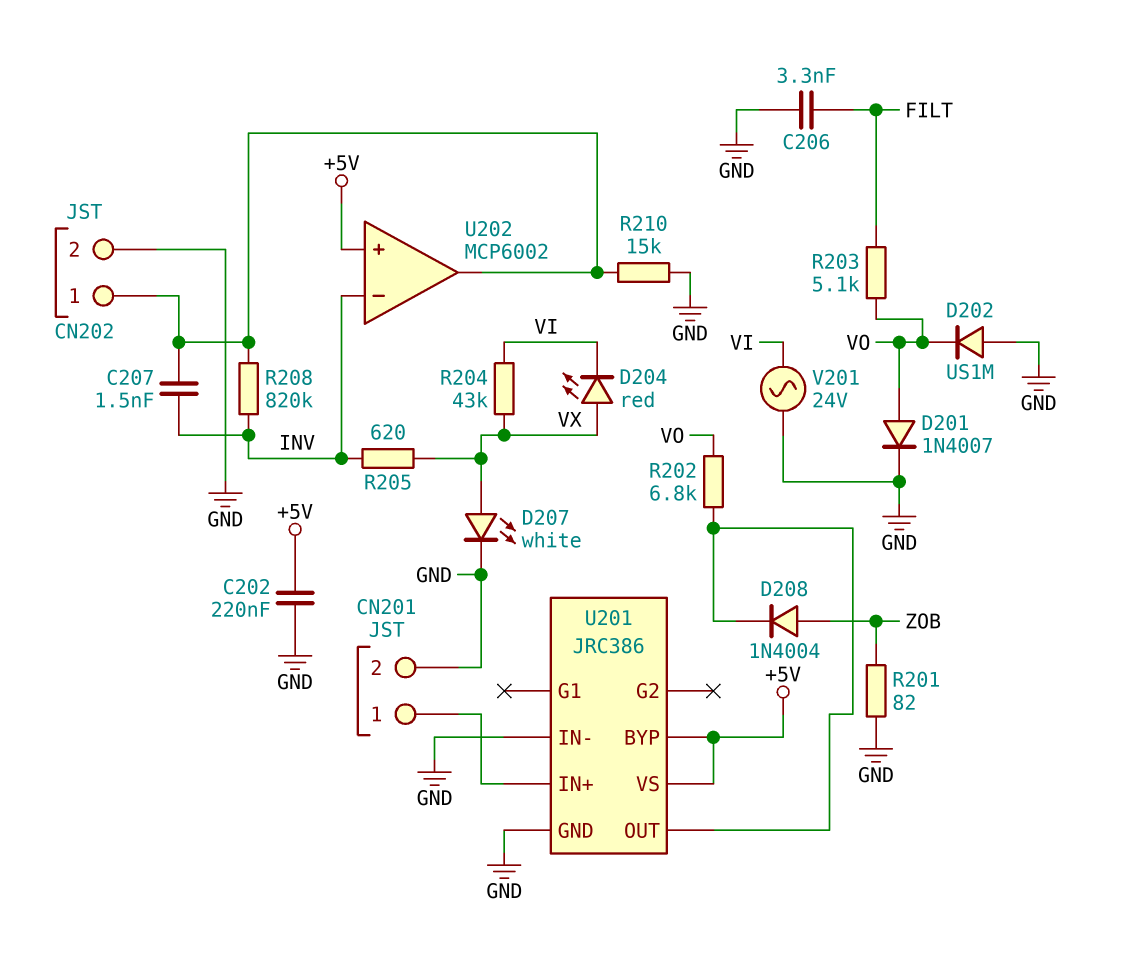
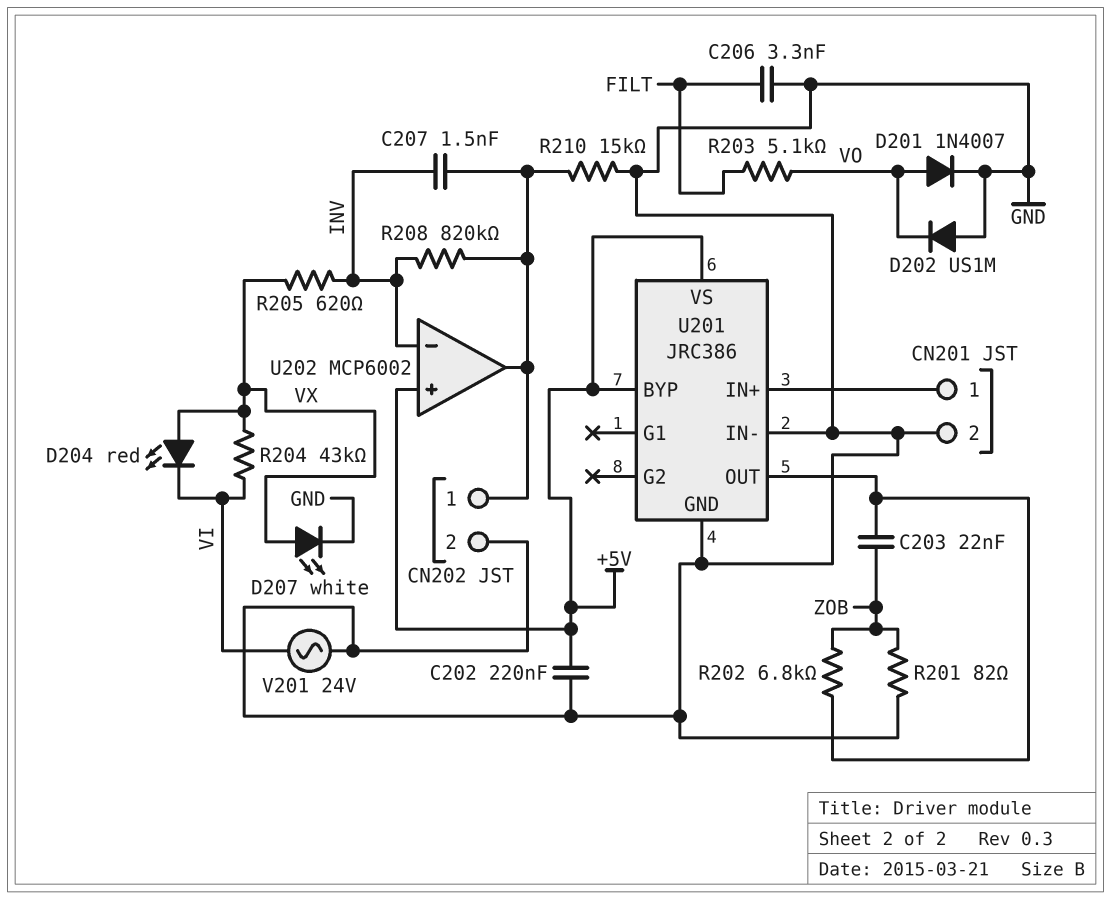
C203: none -> 22nF (U201/OUT, ZOB)
D208: diode 1N4004 (A ZOB, K U201/OUT) -> none
R202: 6.8k (U201/OUT, VO) -> 6.8k (U201/OUT, ZOB)

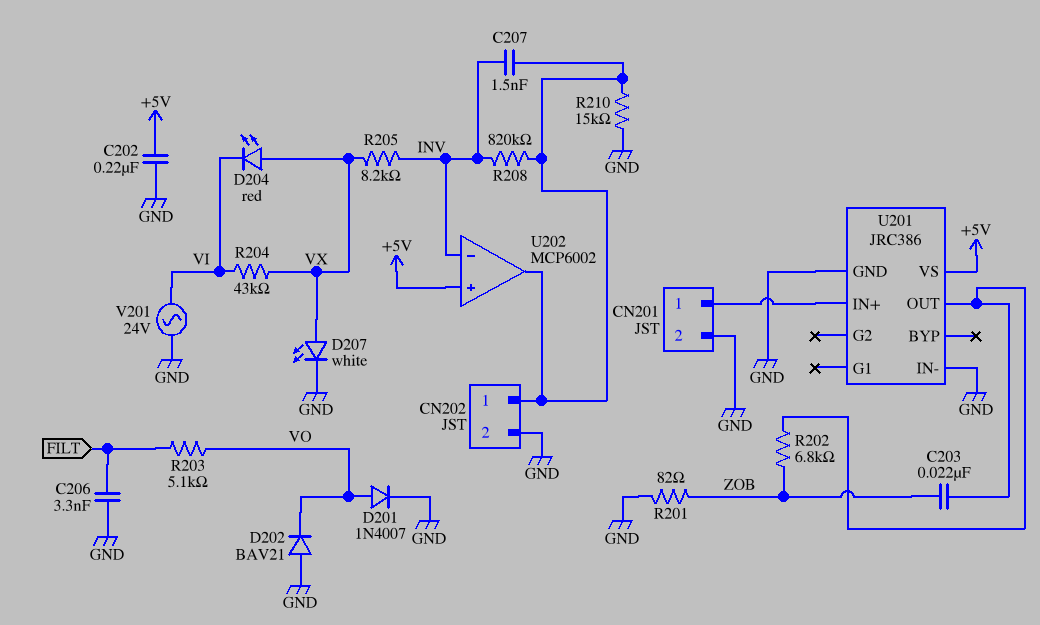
D202: diode US1M (A GND, K VO) -> diode BAV21 (A GND, K VO)
R205: 620 (INV, VX) -> 8.2k (INV, VX)
U201 pin BYP: +5V -> none

